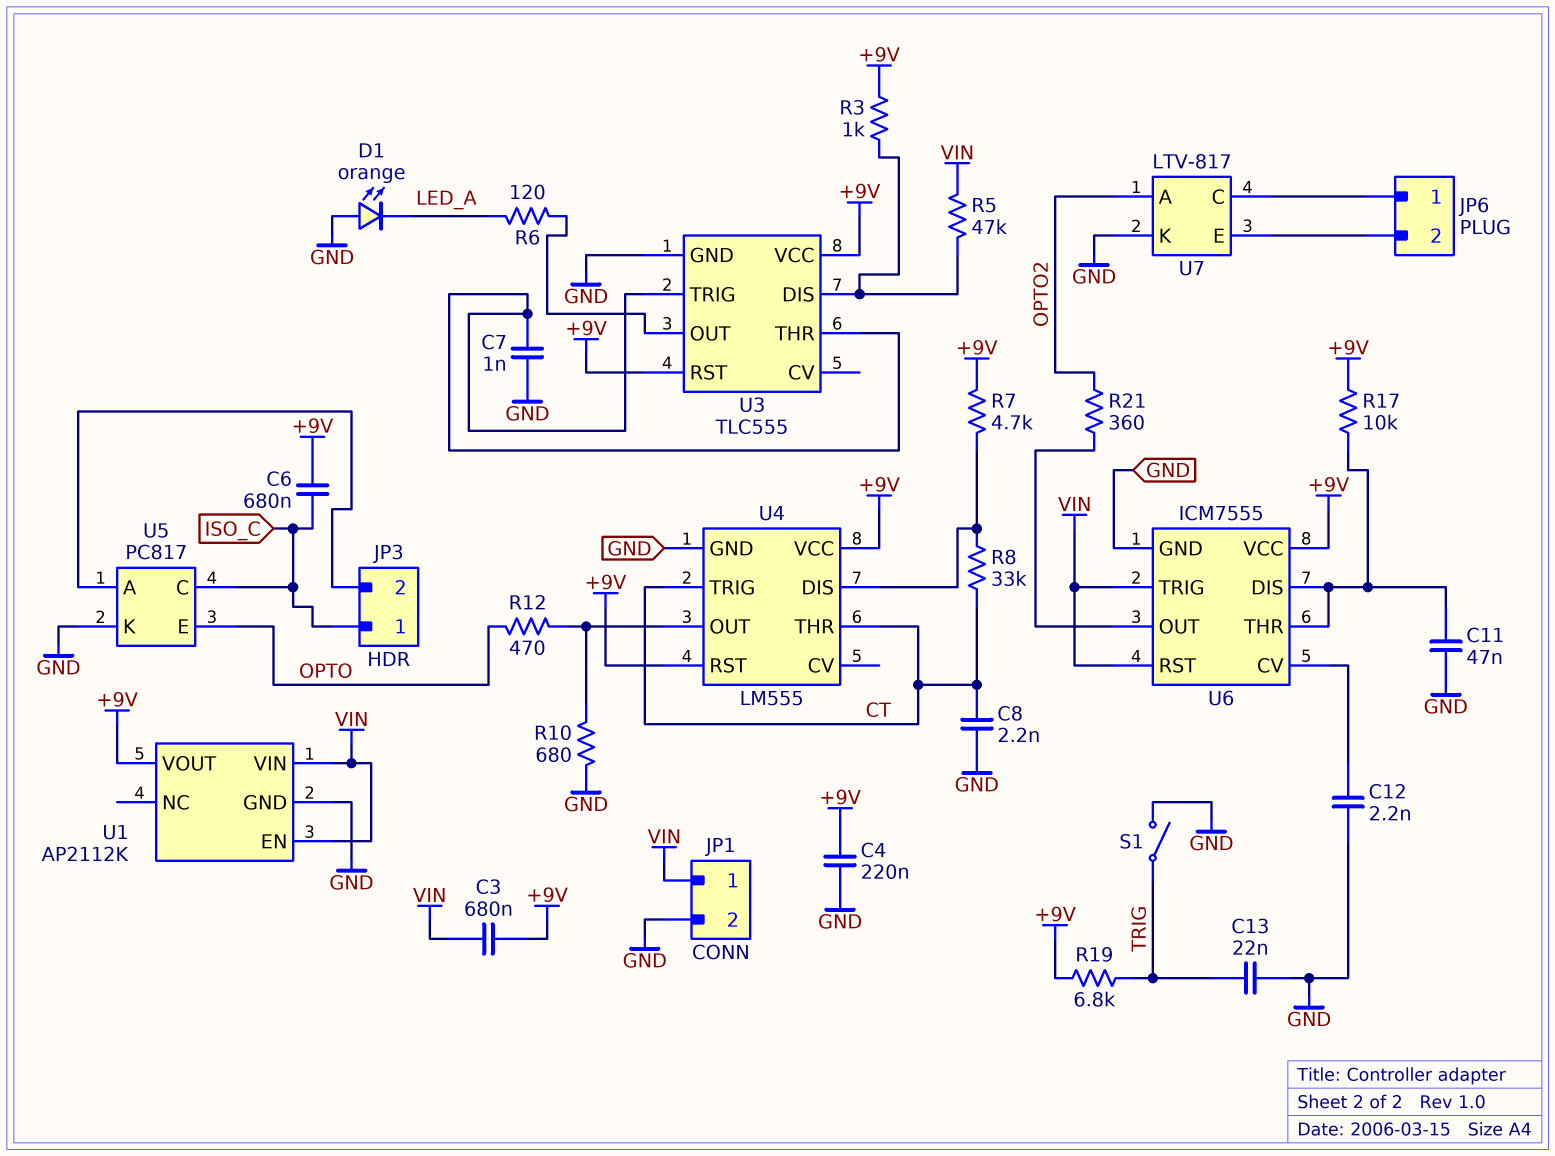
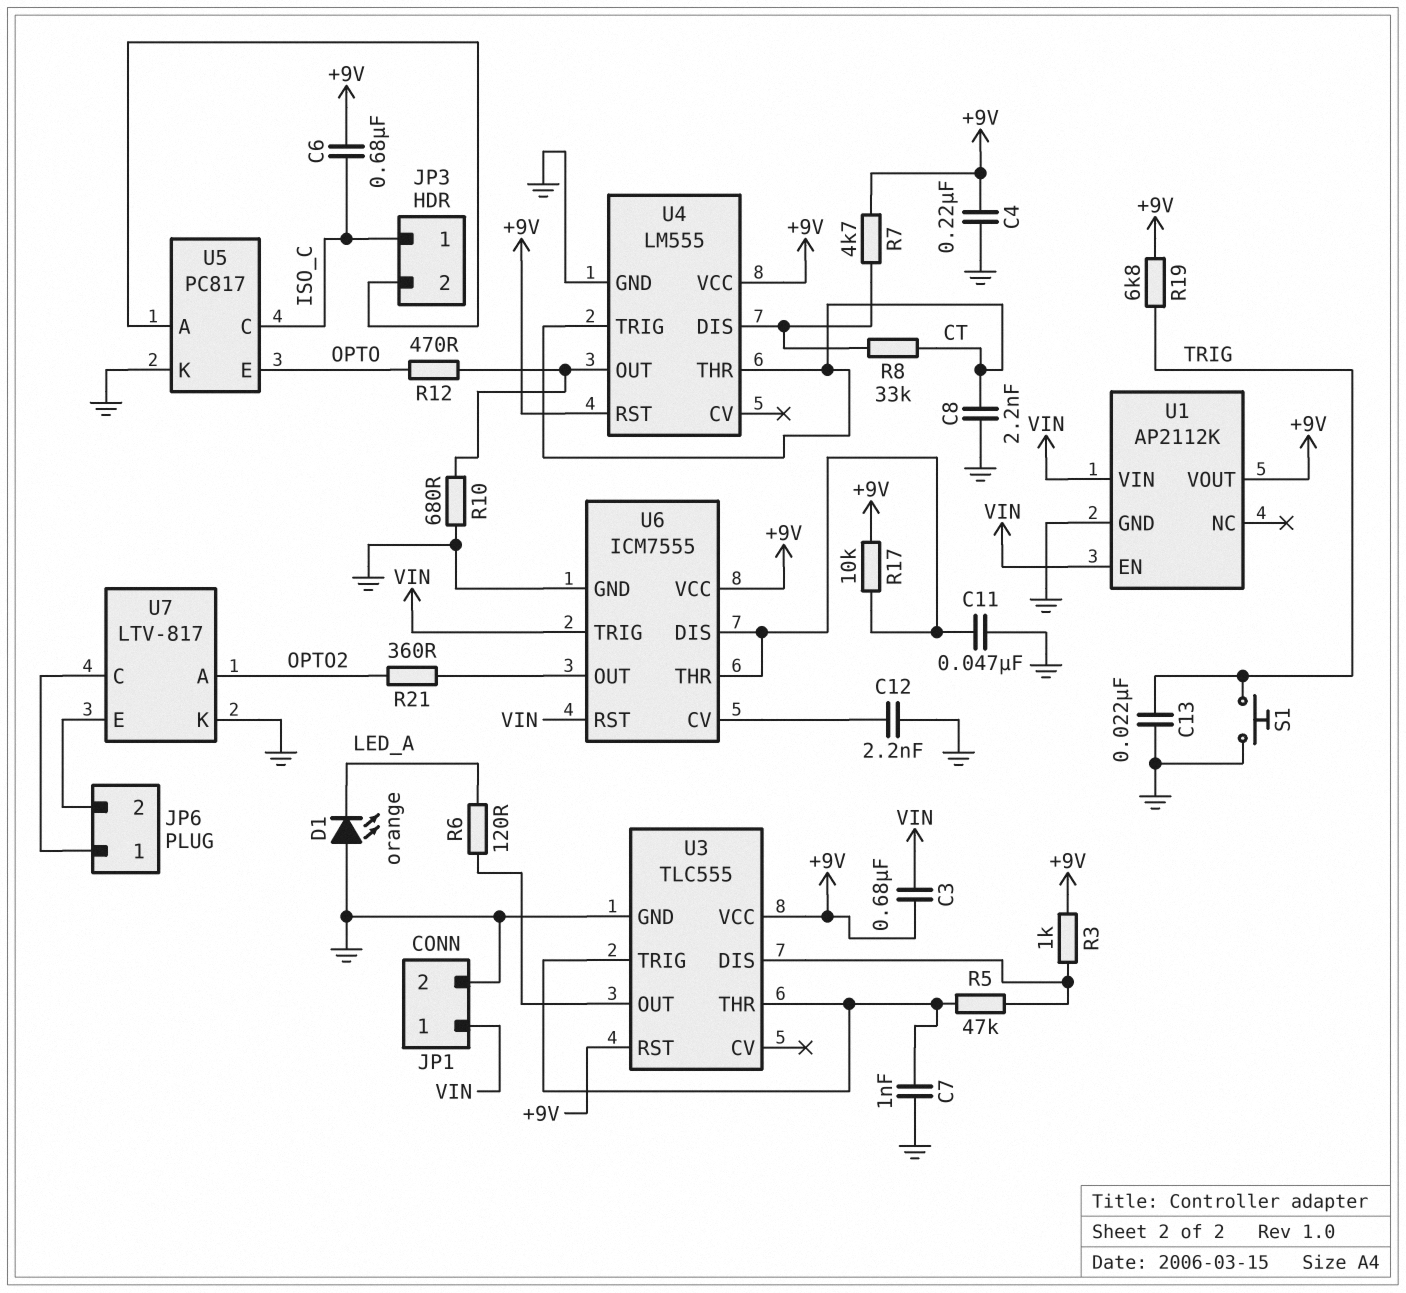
R5: 47k (U3/DIS, VIN) -> 47k (U3/DIS, U3/THR)
S1: switch (GND, TRIG) -> button (GND, TRIG)

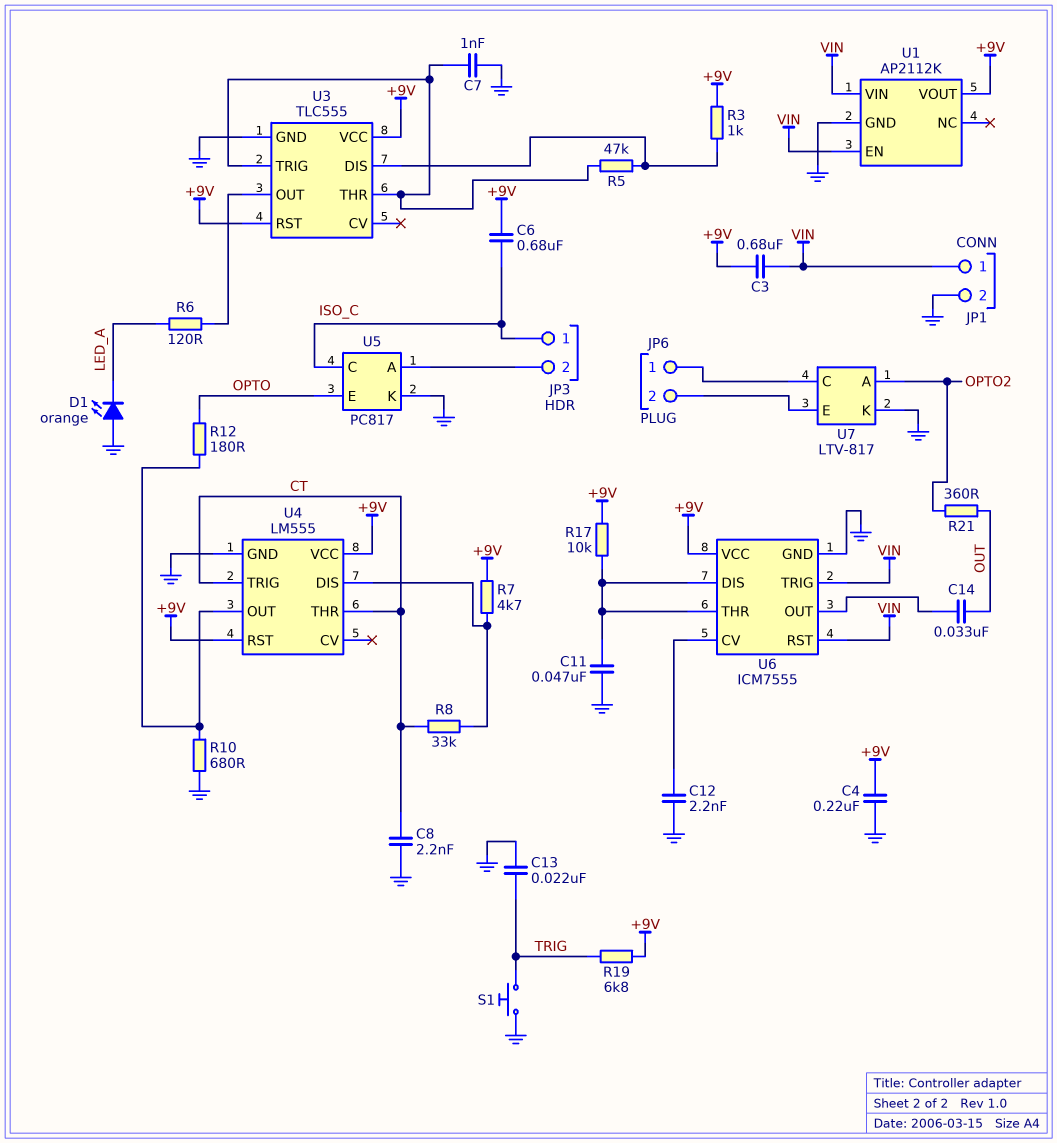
C14: none -> 33nF (OUT, U6/OUT)
R12: 470 (OPTO, U4/OUT) -> 180 (OPTO, U4/OUT)
R21: 360 (OPTO2, U6/OUT) -> 360 (OPTO2, OUT)

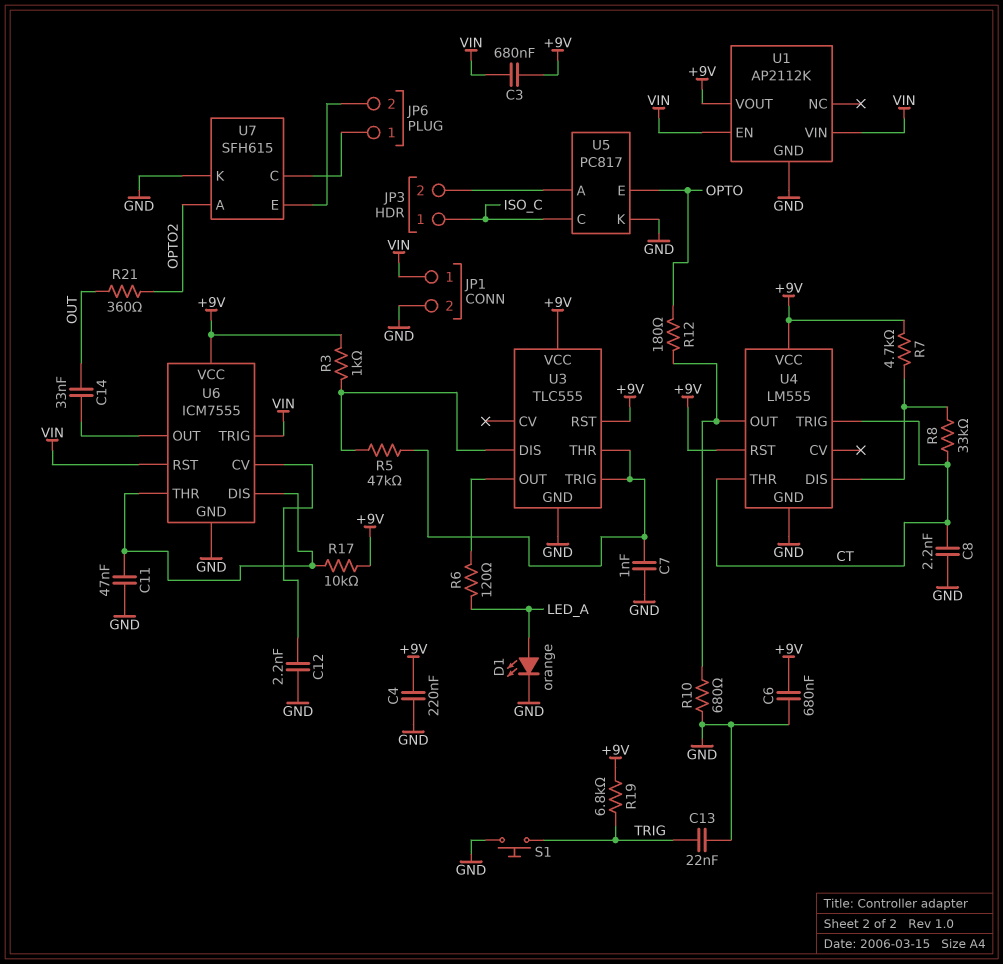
C6: 680nF (+9V, ISO_C) -> 680nF (+9V, GND)
D1: LED orange (A GND, K LED_A) -> LED orange (A LED_A, K GND)
U7: LTV-817 -> SFH615

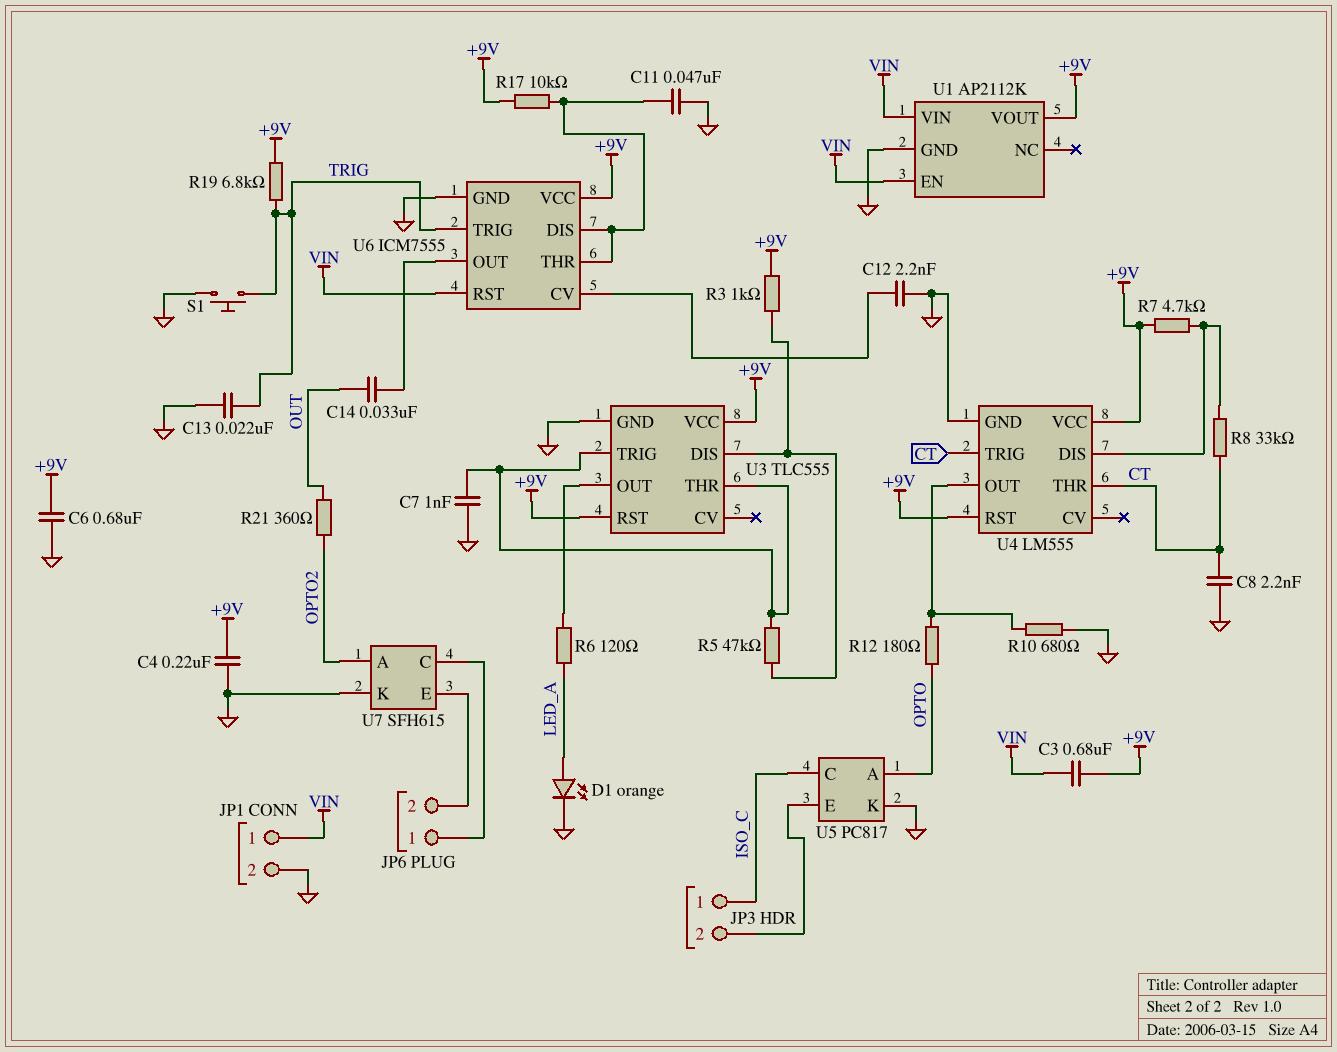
U5 pin A: JP3/2 -> OPTO
U5 pin E: OPTO -> JP3/2
U6 pin TRIG: VIN -> TRIG

